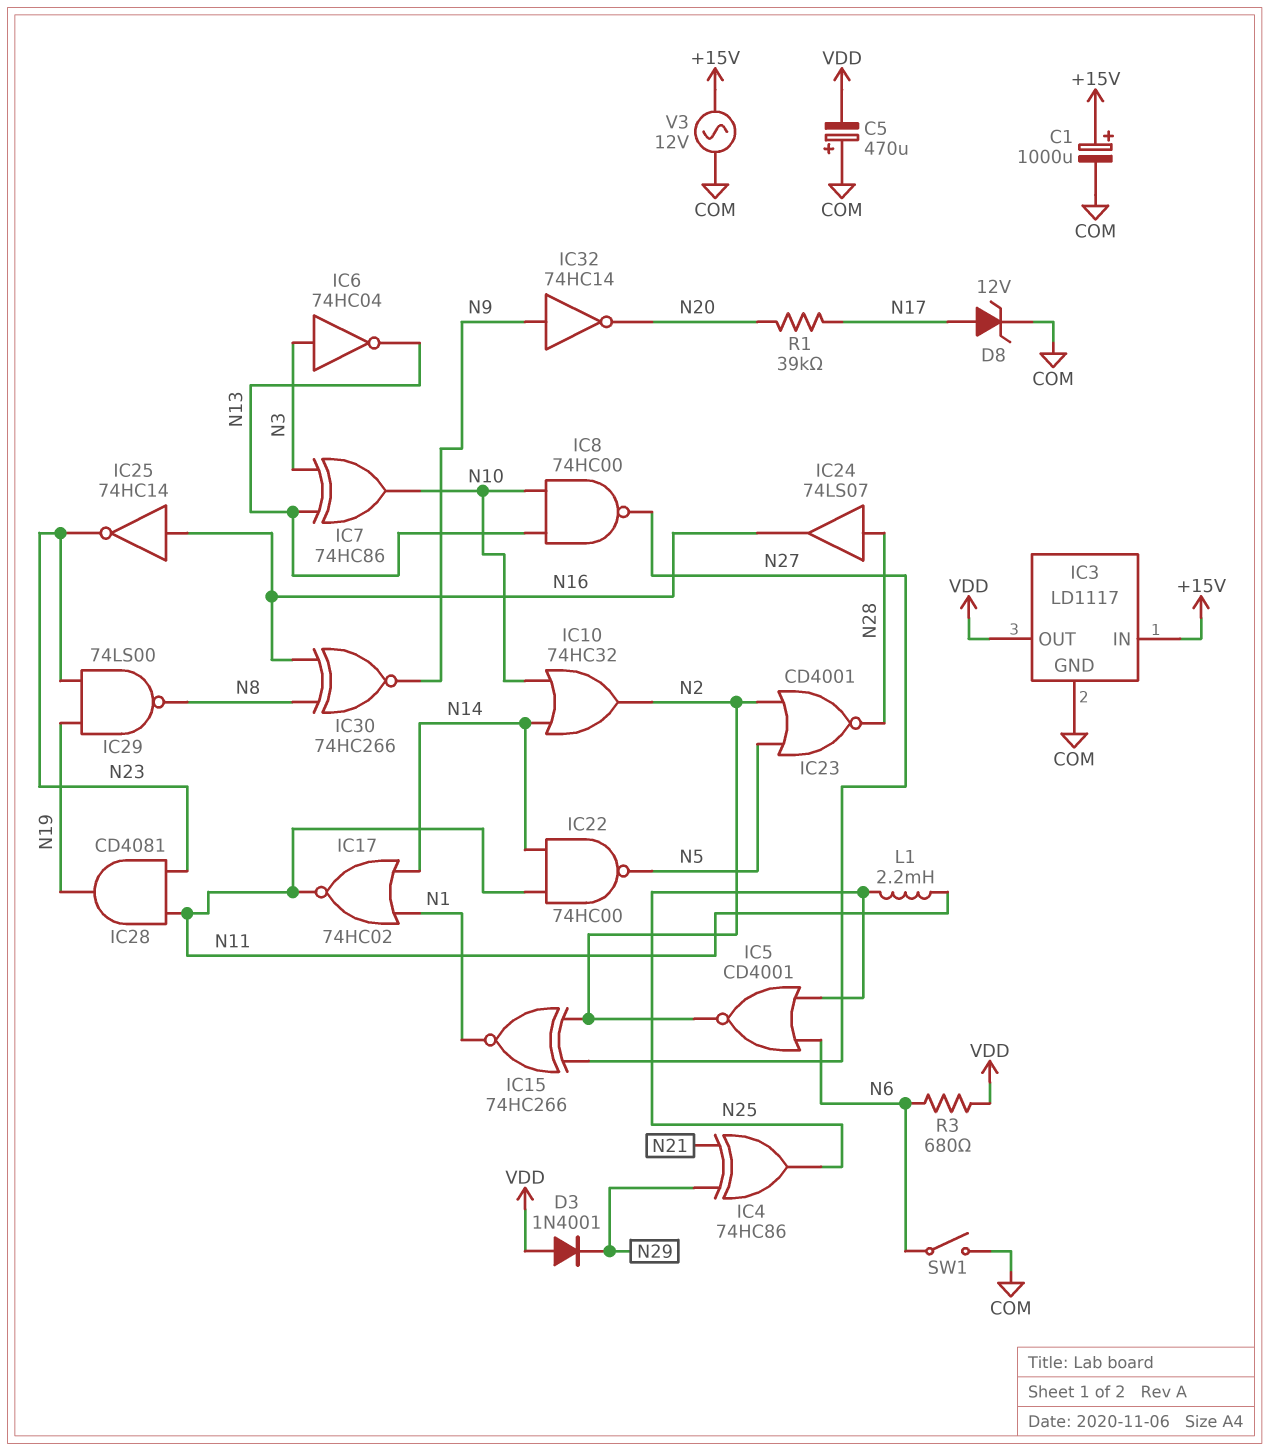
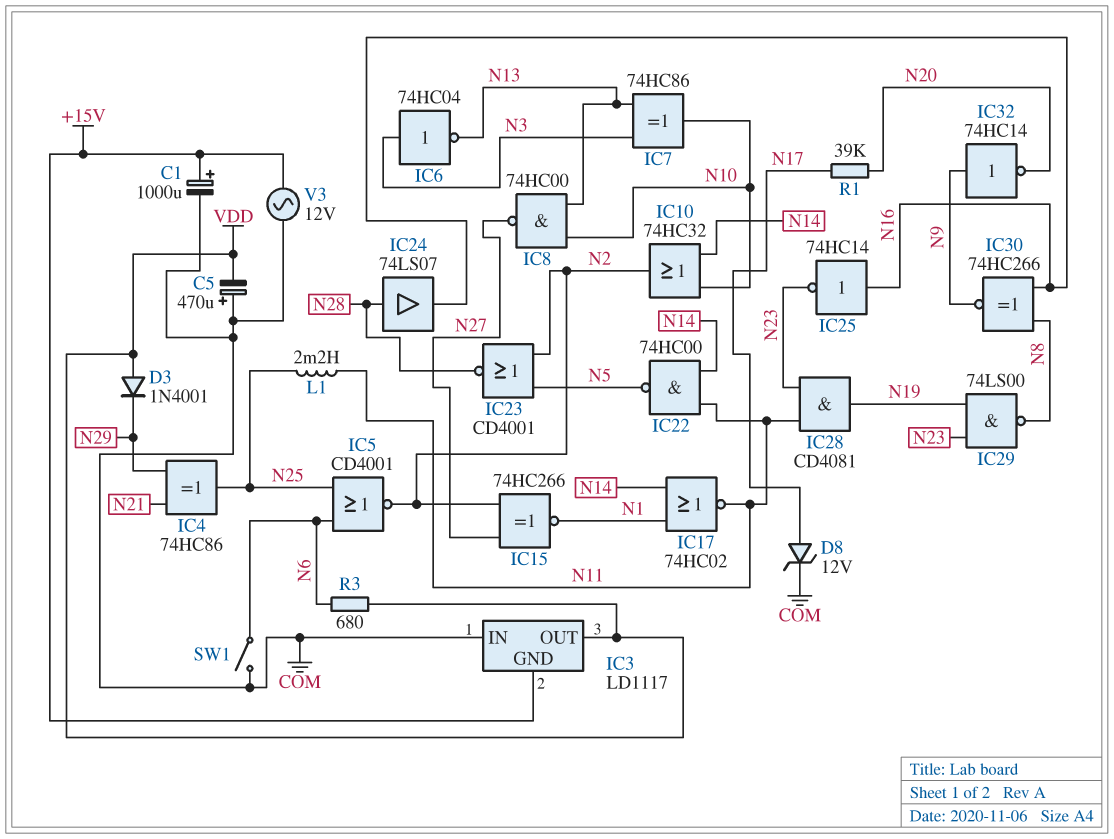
IC3 pin GND: COM -> +15V
IC3 pin IN: +15V -> COM

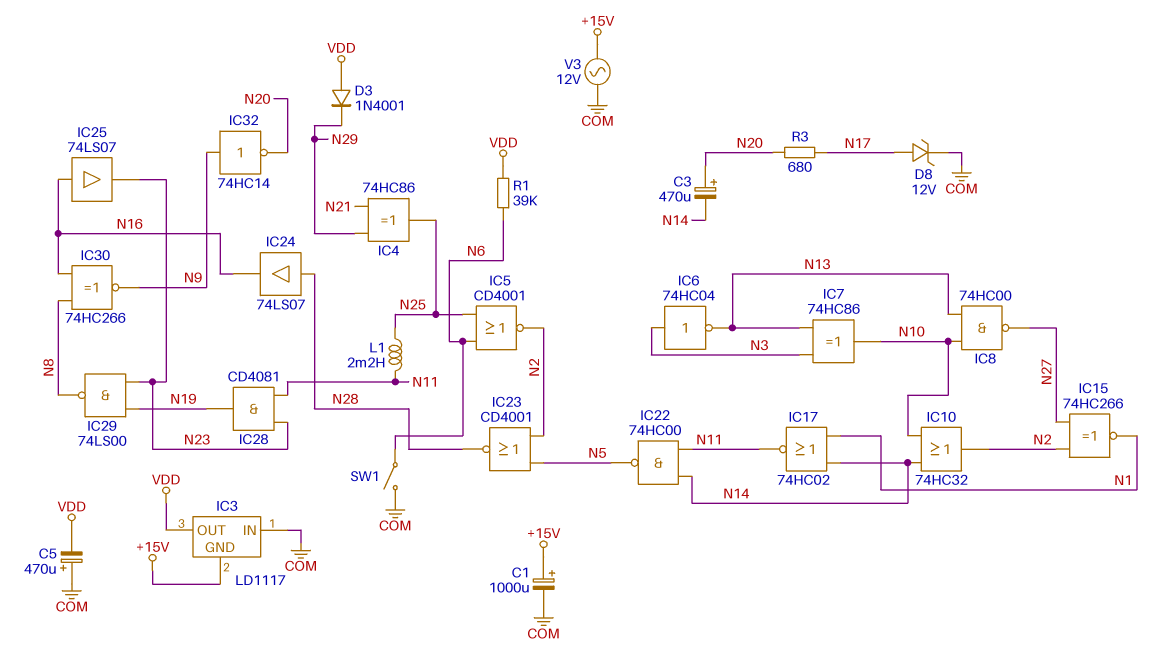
C3: none -> 470uF (plus N20, minus N14)
IC25: NOT 74HC14 (in N16, out N23) -> buffer 74LS07 (in N16, out N23)
R1: 39k (N17, N20) -> 39k (N6, VDD)
R3: 680 (N6, VDD) -> 680 (N17, N20)

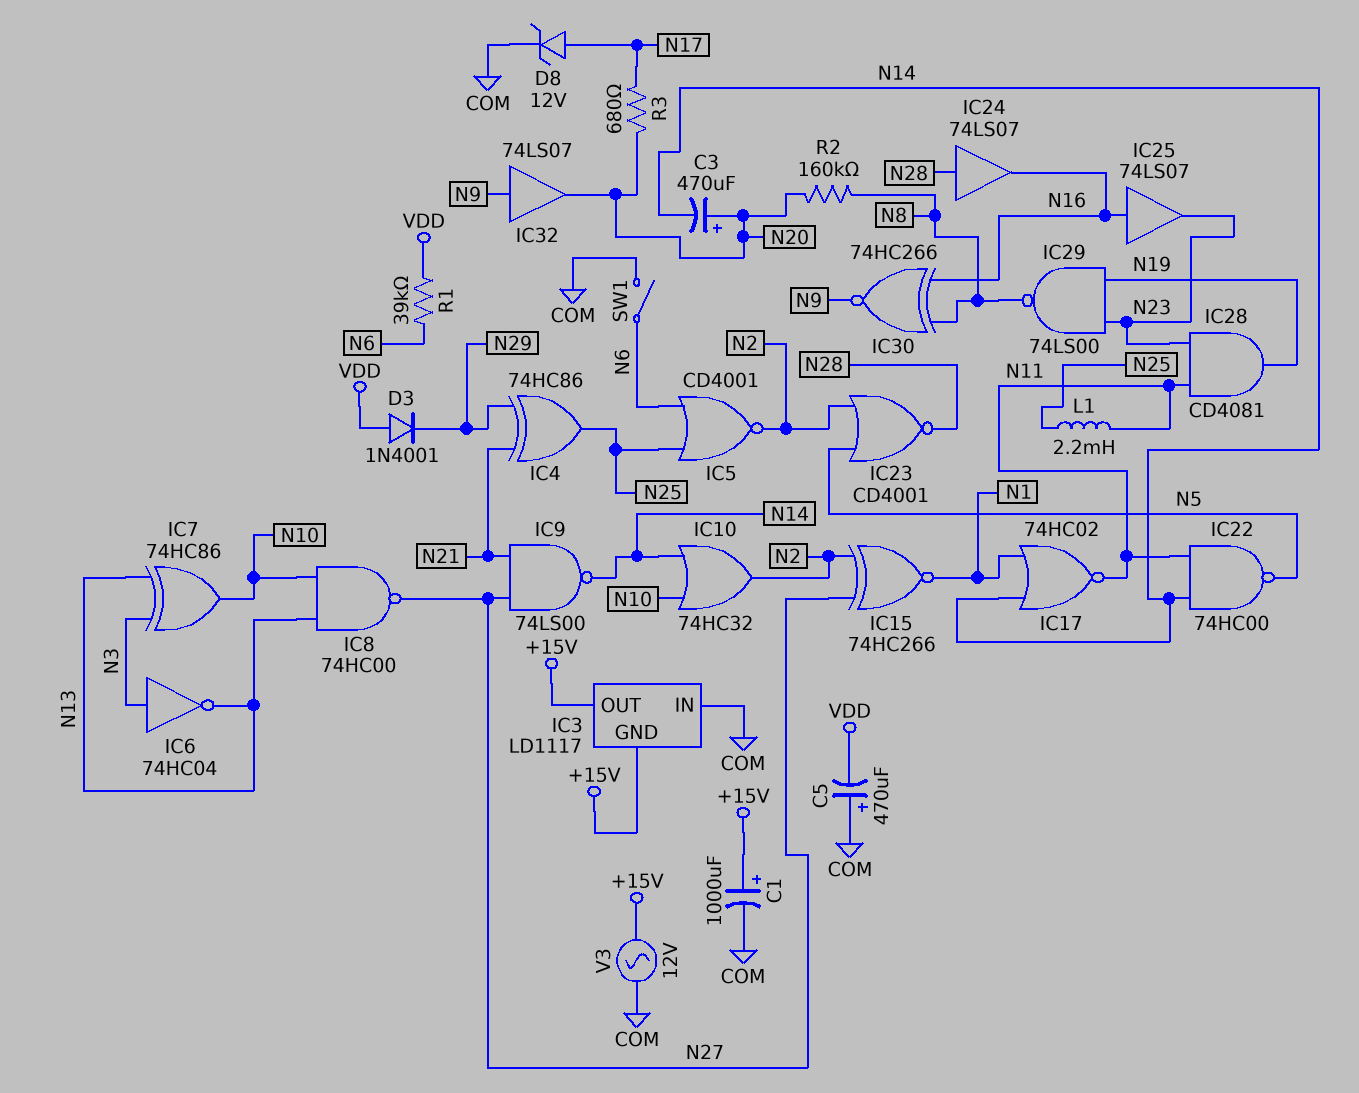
IC3 pin OUT: VDD -> +15V
IC9: none -> NAND 74LS00 (in N21, in N27, out N14)
IC32: NOT 74HC14 (in N9, out N20) -> buffer 74LS07 (in N9, out N20)
R2: none -> 160k (N8, N20)

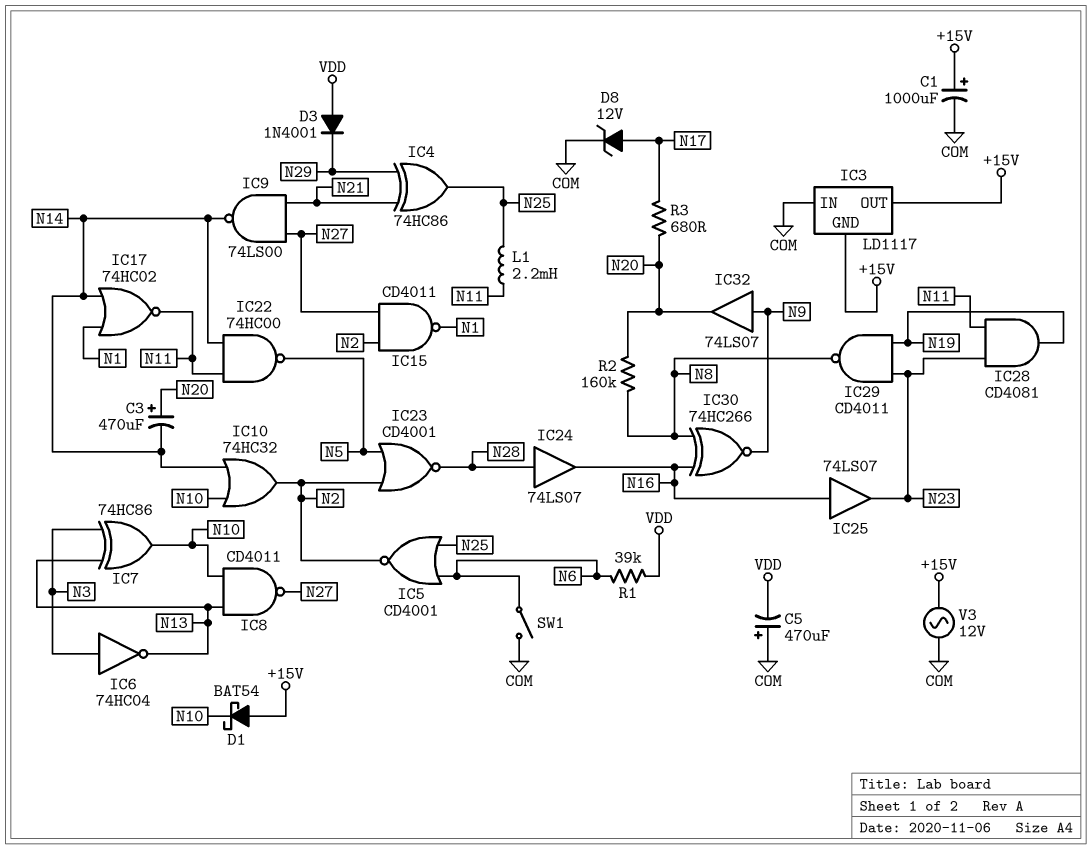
D1: none -> schottky BAT54 (A +15V, K N10)
IC8: NAND 74HC00 (in N10, in N13, out N27) -> NAND CD4011 (in N10, in N13, out N27)
IC15: XNOR 74HC266 (in N2, in N27, out N1) -> NAND CD4011 (in N2, in N27, out N1)
IC29: NAND 74LS00 (in N19, in N23, out N8) -> NAND CD4011 (in N19, in N23, out N8)

